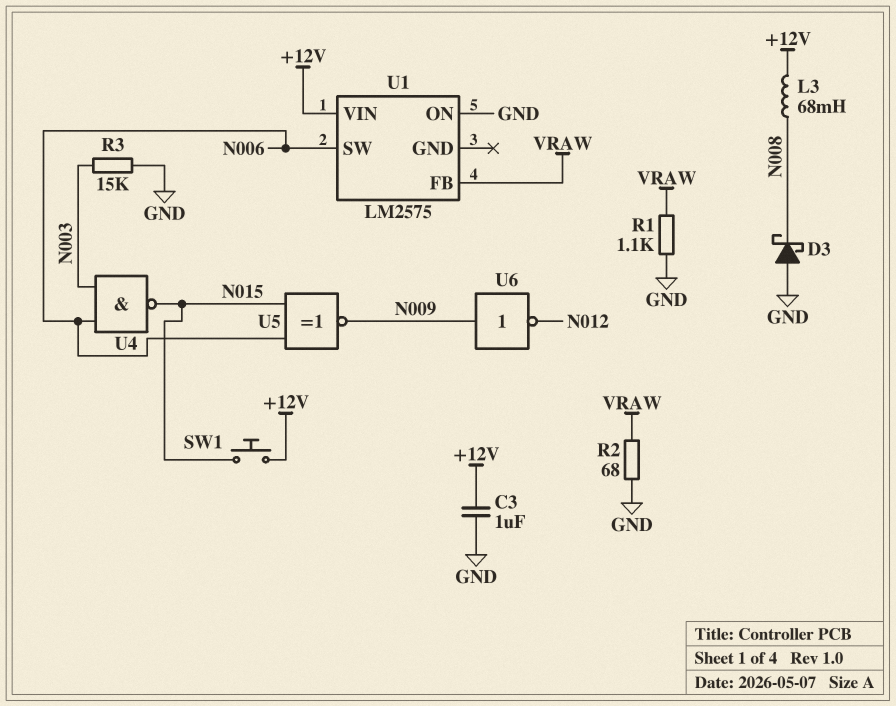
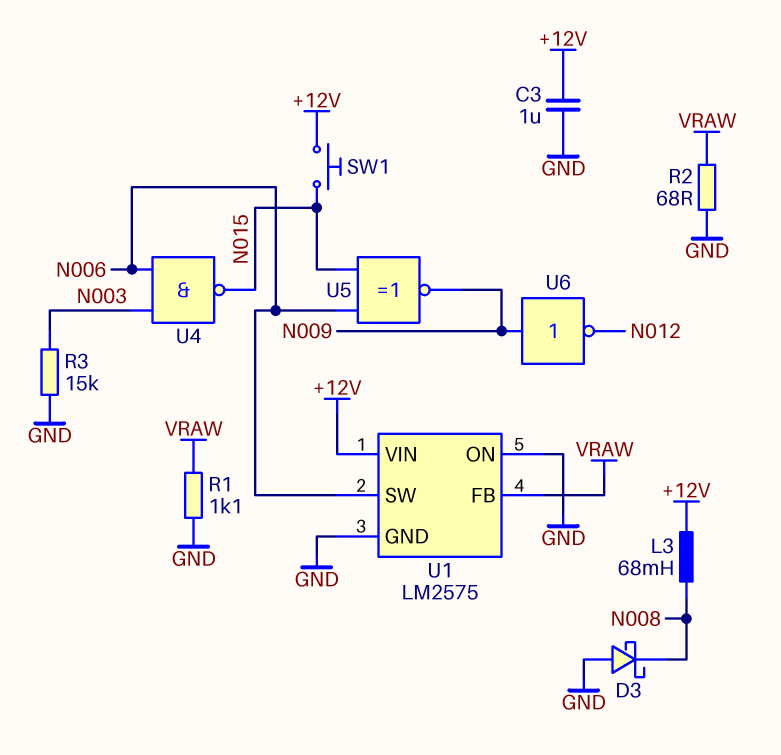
U1 pin GND: none -> GND

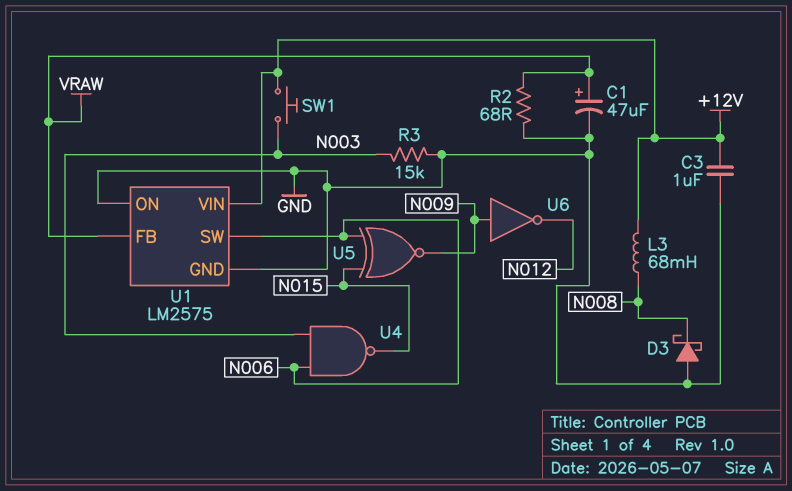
C1: none -> 47uF (plus VRAW, minus GND)
R1: 1.1k (GND, VRAW) -> none
SW1: button (+12V, N015) -> button (+12V, N003)

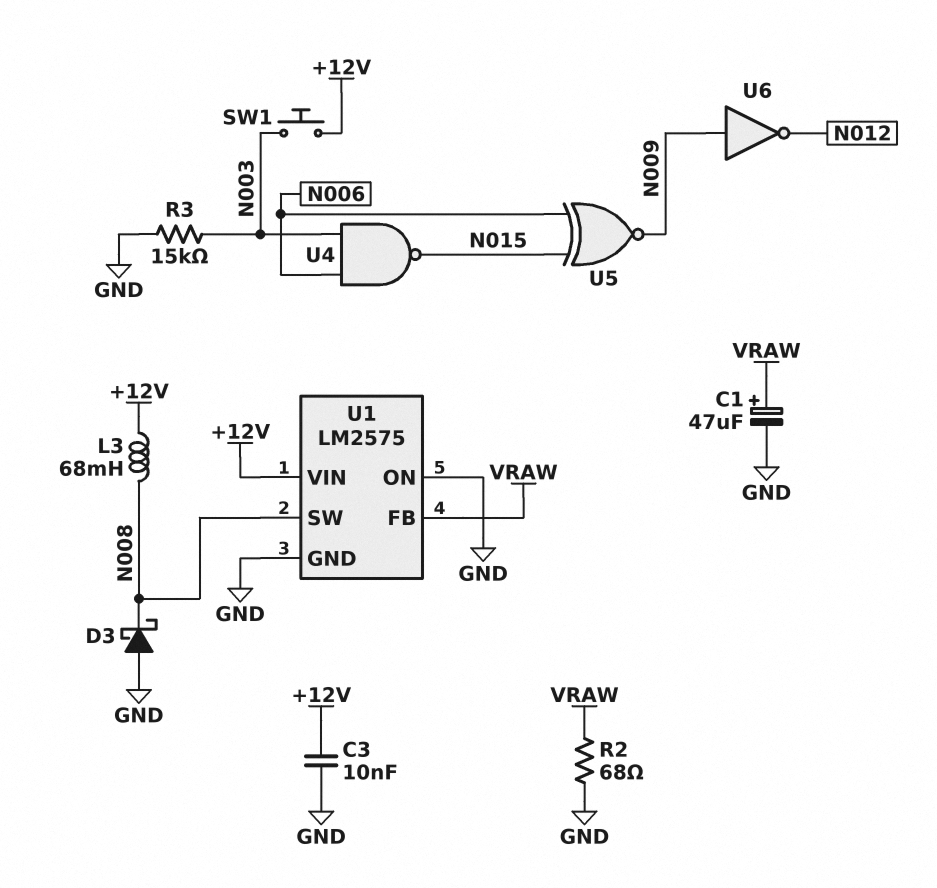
C3: 1uF (+12V, GND) -> 10nF (+12V, GND)
U1 pin SW: N006 -> N008

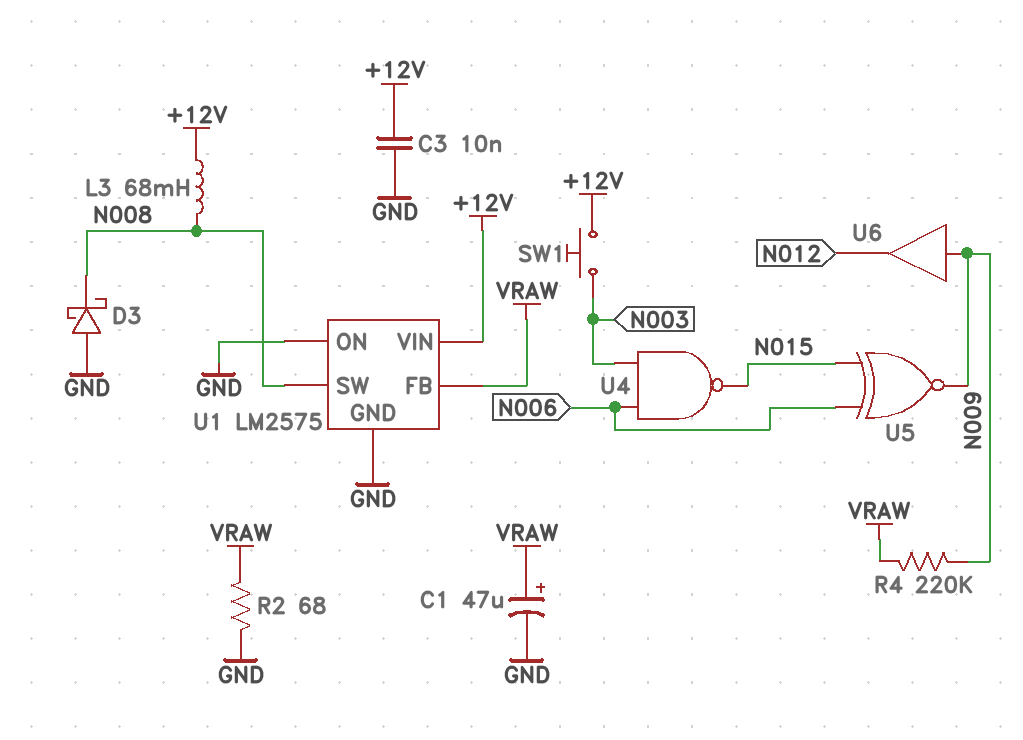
R3: 15k (GND, N003) -> none
R4: none -> 220k (N009, VRAW)
U6: NOT (in N009, out N012) -> buffer (in N009, out N012)

